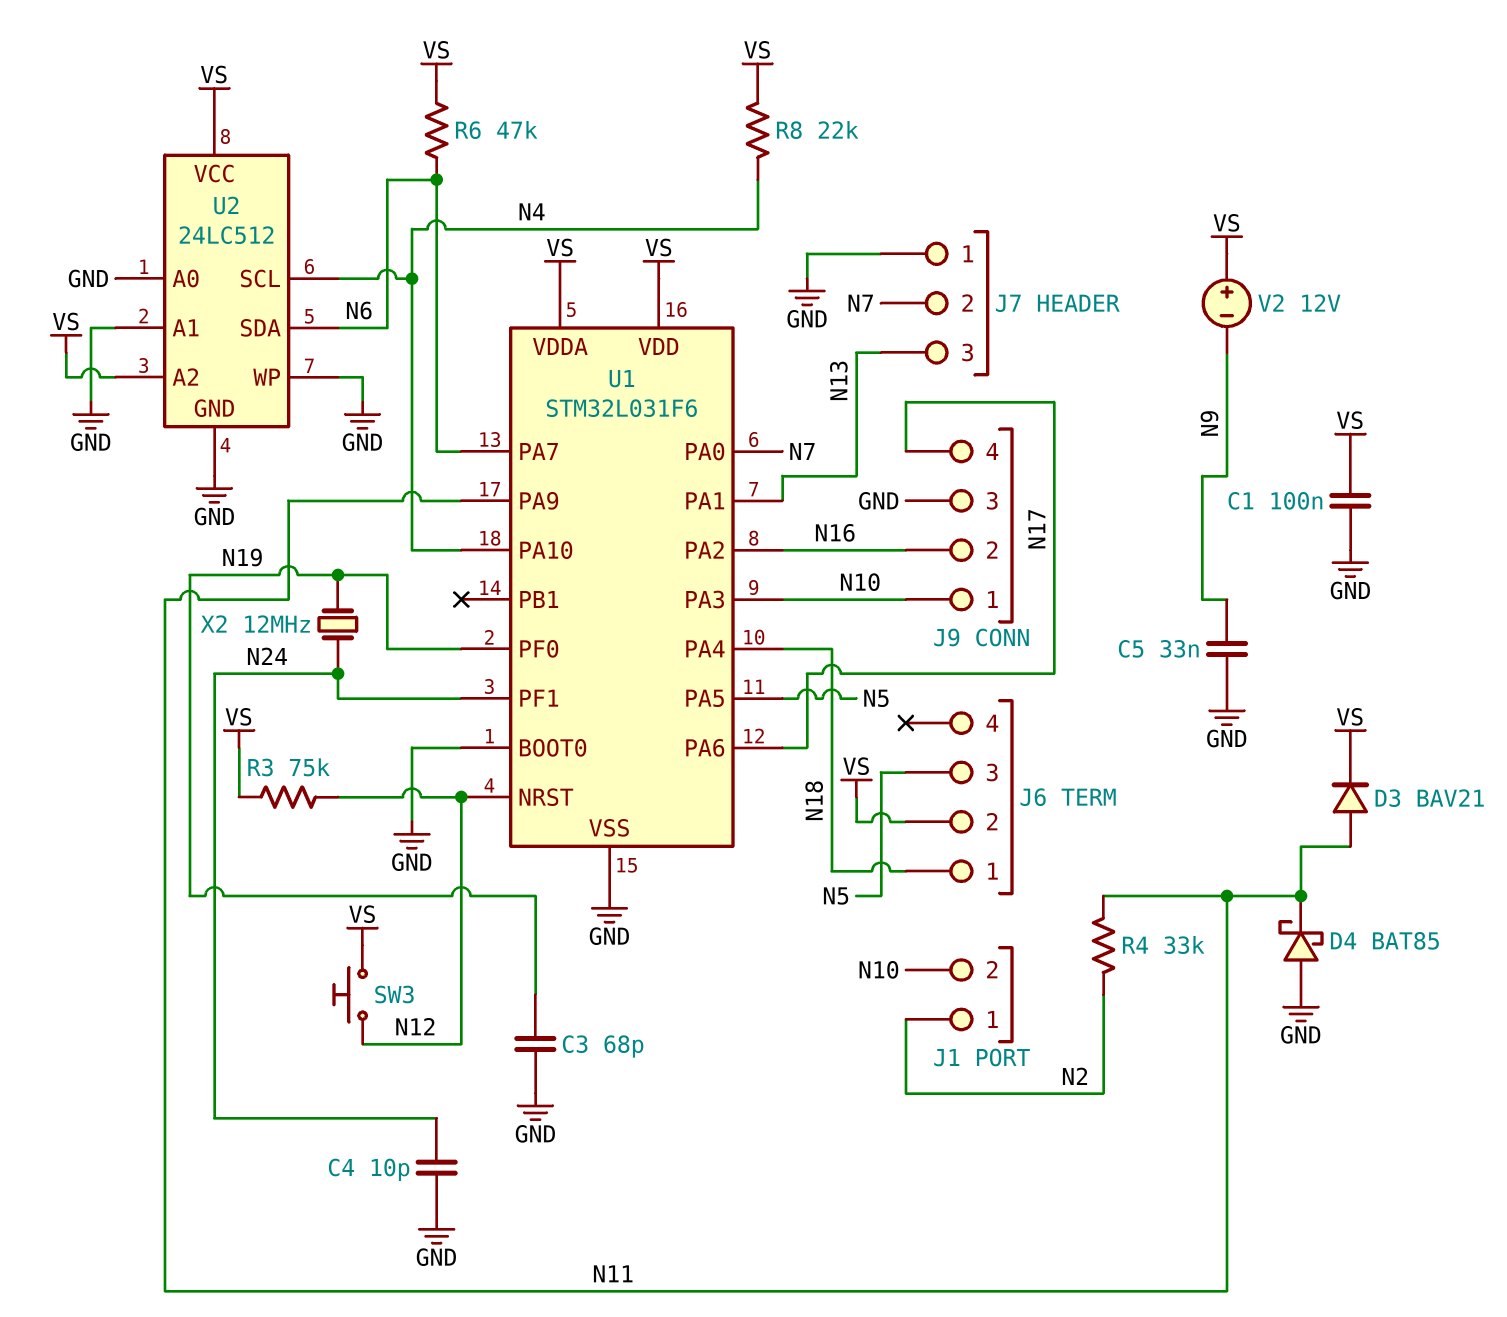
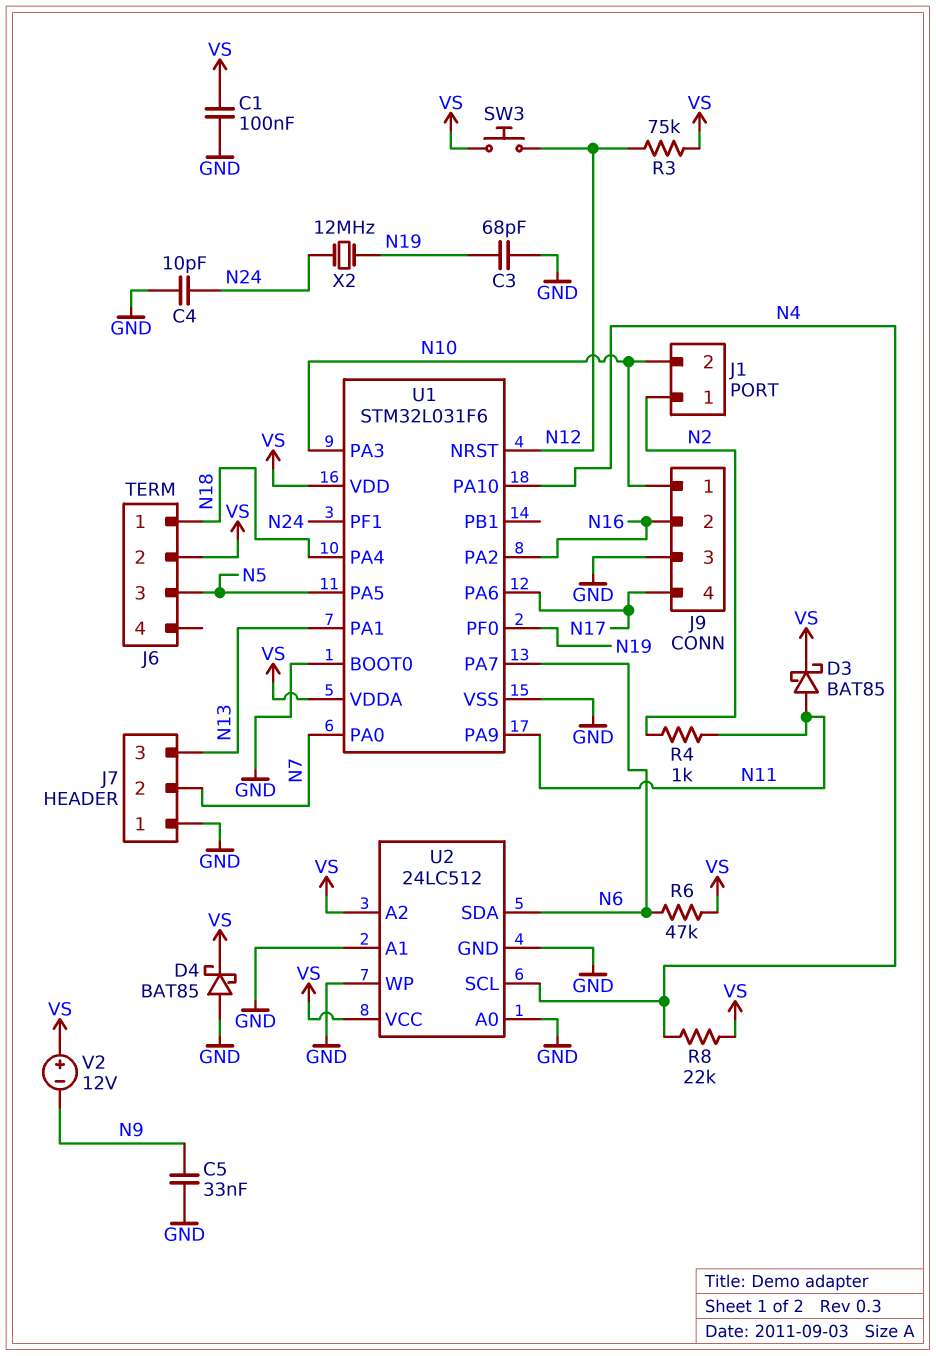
D3: diode BAV21 (A N11, K VS) -> schottky BAT85 (A N11, K VS)
D4: schottky BAT85 (A GND, K N11) -> schottky BAT85 (A GND, K VS)
R4: 33k (N2, N11) -> 1k (N2, N11)

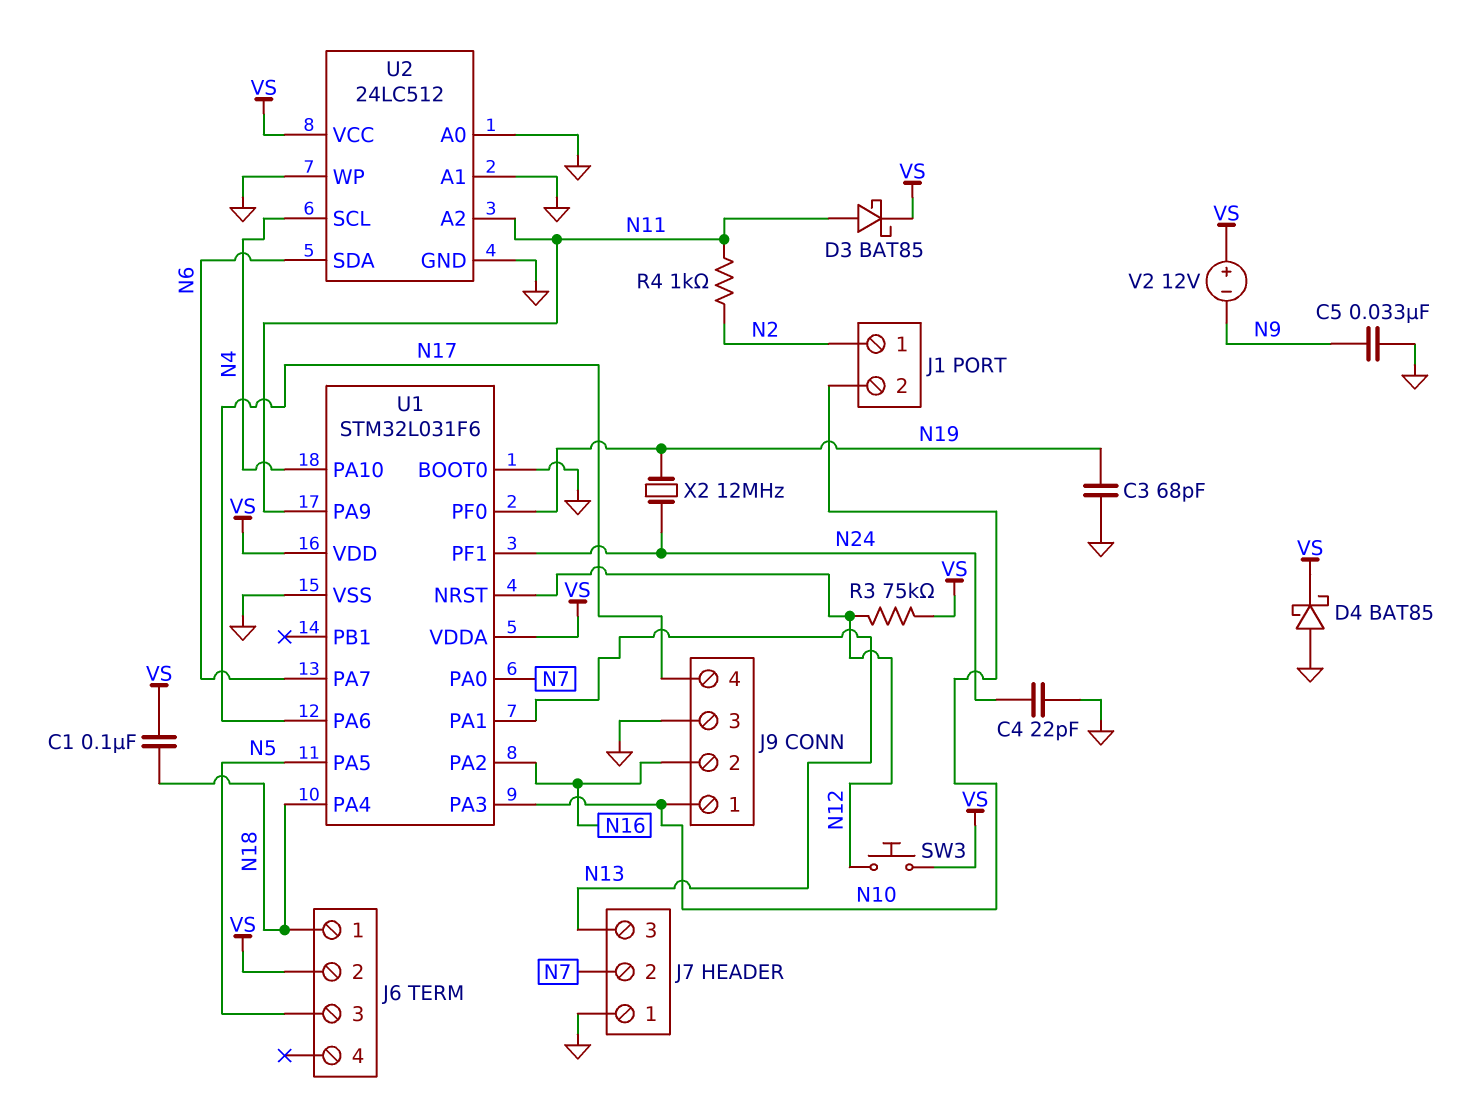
C1: 100nF (GND, VS) -> 100nF (N18, VS)
C4: 10pF (GND, N24) -> 22pF (GND, N24)
R6: 47k (N6, VS) -> none
R8: 22k (N4, VS) -> none
U2 pin A2: VS -> N11

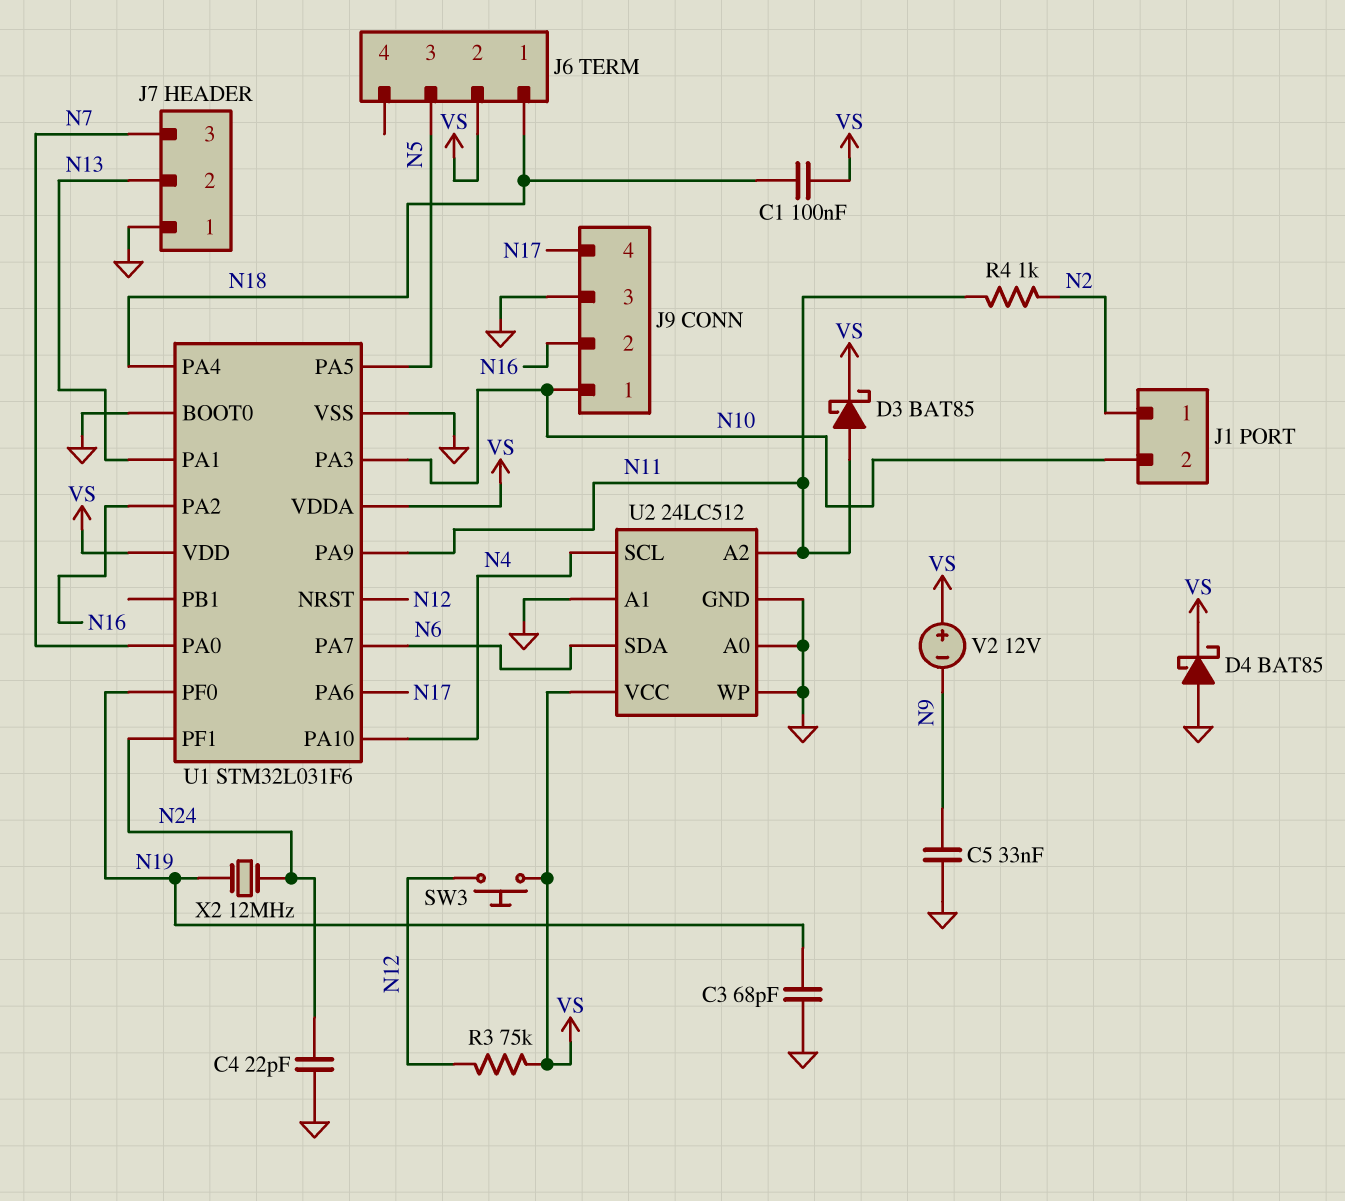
J7 pin 2: N7 -> N13
J7 pin 3: N13 -> N7

